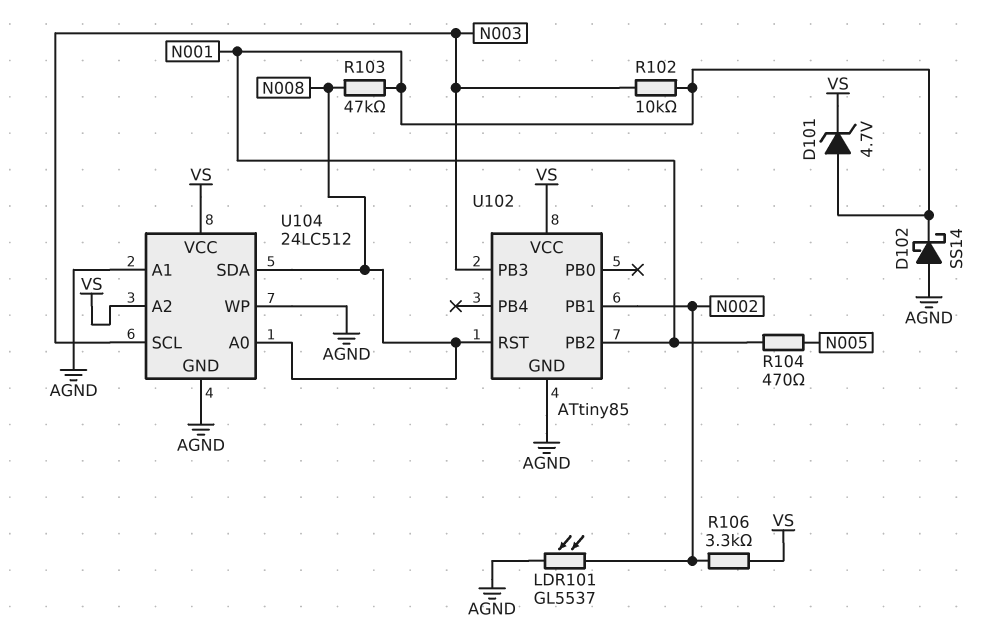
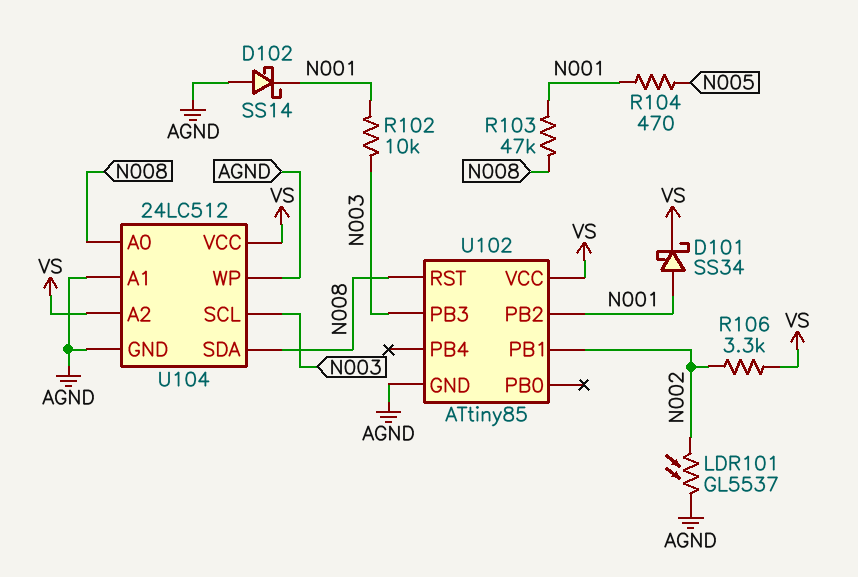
D101: zener 4.7V (A N001, K VS) -> schottky SS34 (A N001, K VS)

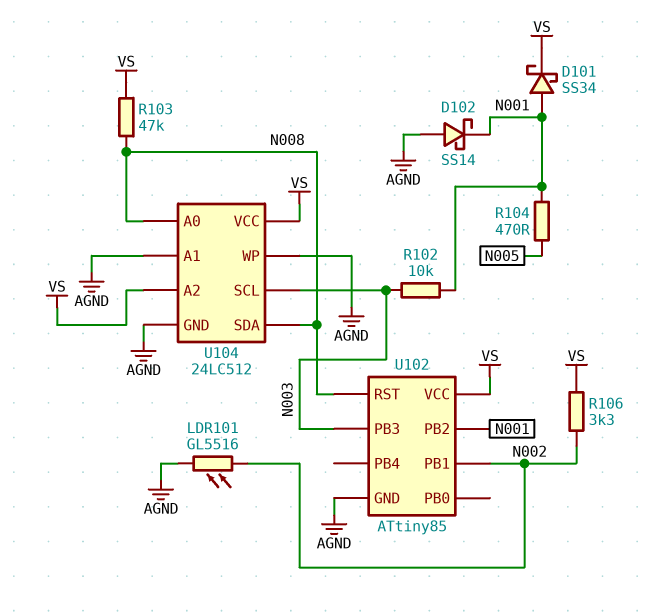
LDR101: GL5537 (AGND, N002) -> GL5516 (AGND, N002)
R103: 47k (N001, N008) -> 47k (N008, VS)

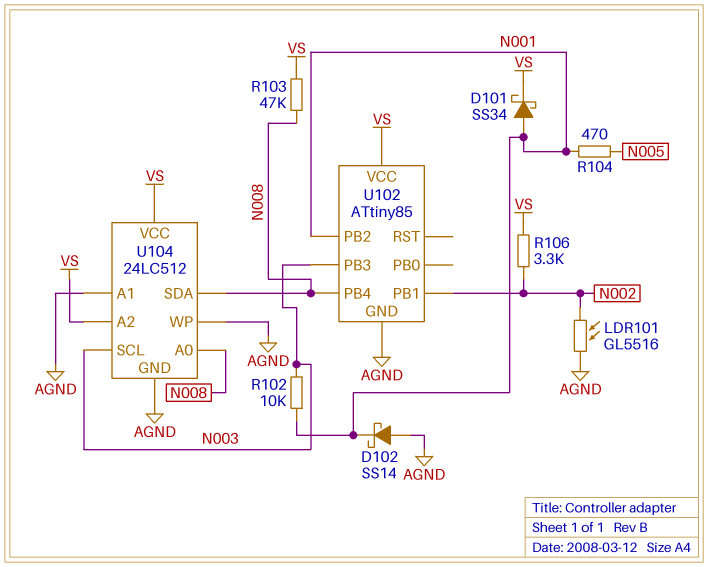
U102 pin PB4: none -> N008
U102 pin RST: N008 -> none

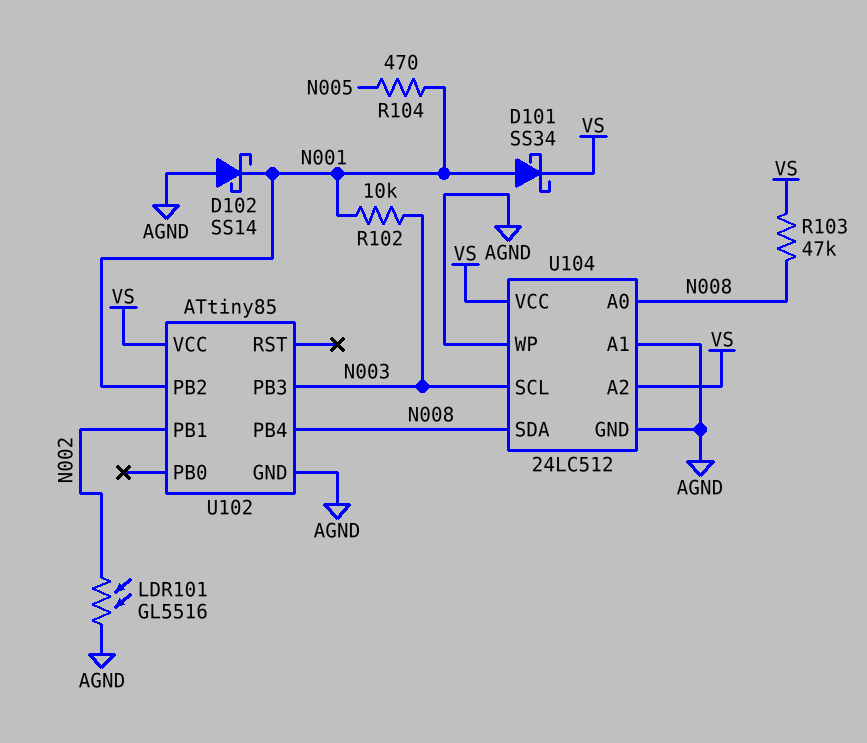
R106: 3.3k (N002, VS) -> none

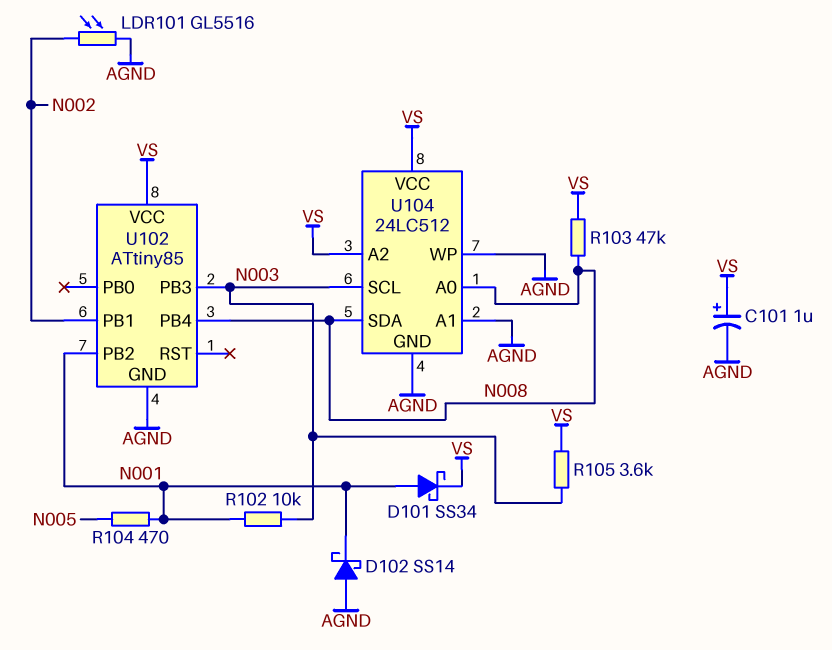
C101: none -> 1uF (plus VS, minus AGND)
R105: none -> 3.6k (N003, VS)

